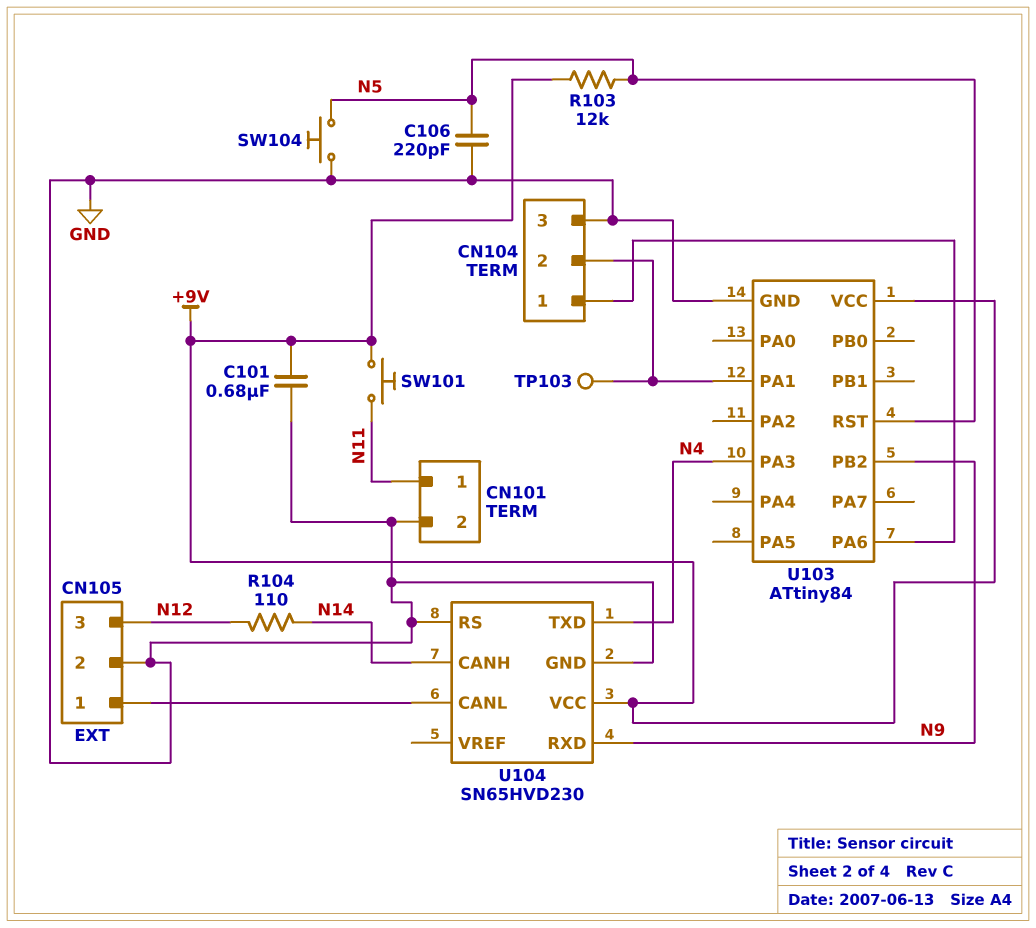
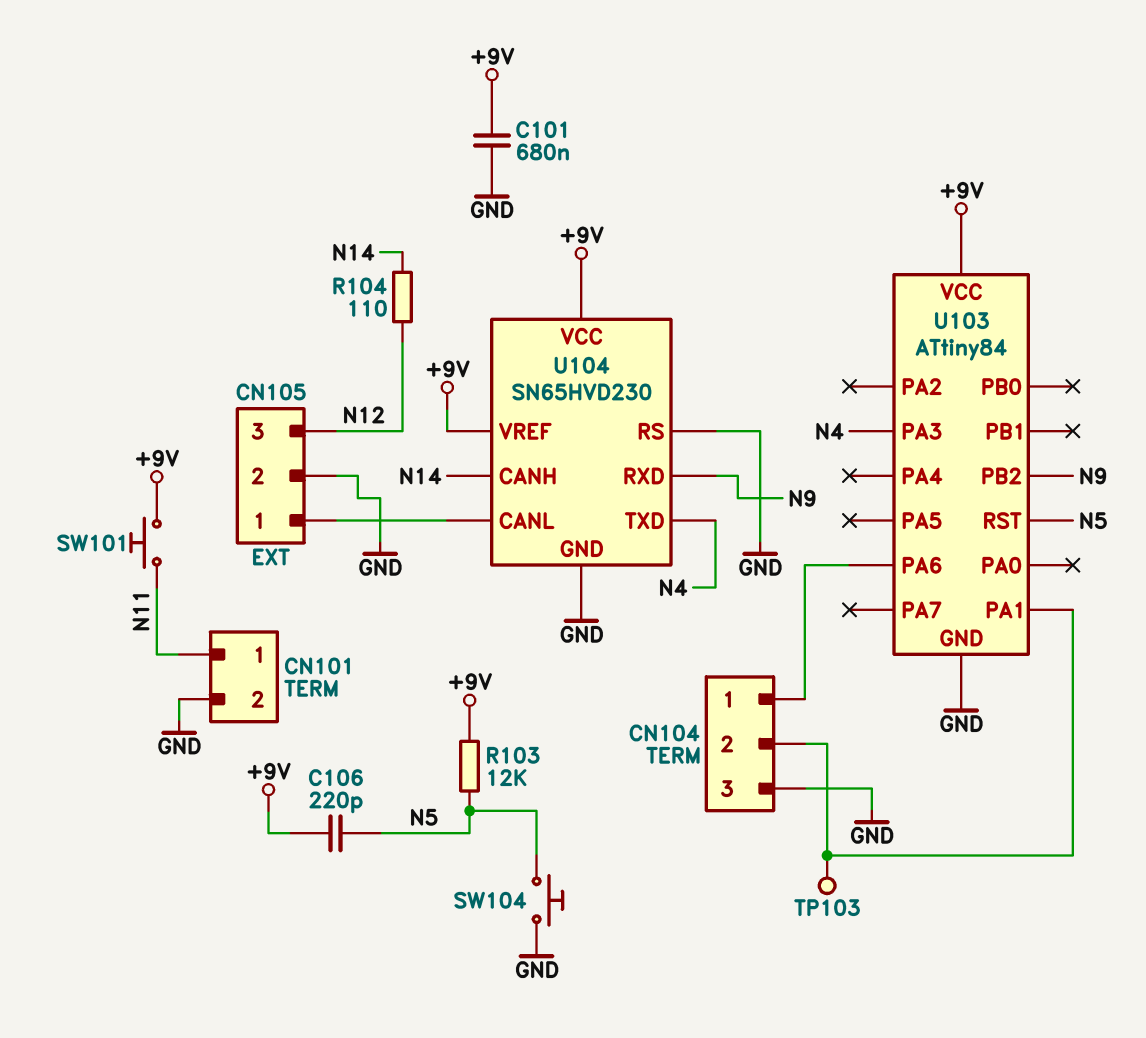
C106: 220pF (GND, N5) -> 220pF (+9V, N5)
U104 pin VREF: none -> +9V

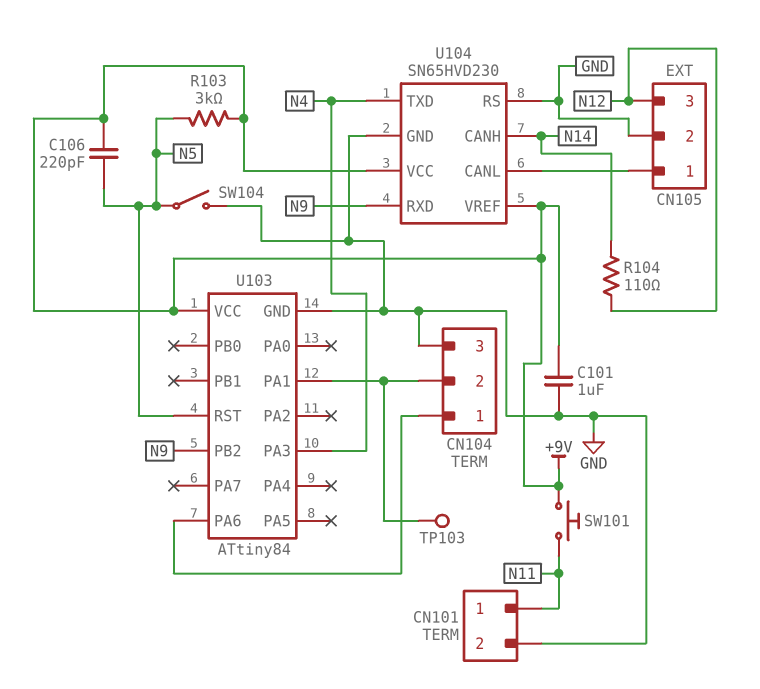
C101: 680nF (+9V, GND) -> 1uF (+9V, GND)
R103: 12k (+9V, N5) -> 3k (+9V, N5)
SW104: button (GND, N5) -> switch (GND, N5)

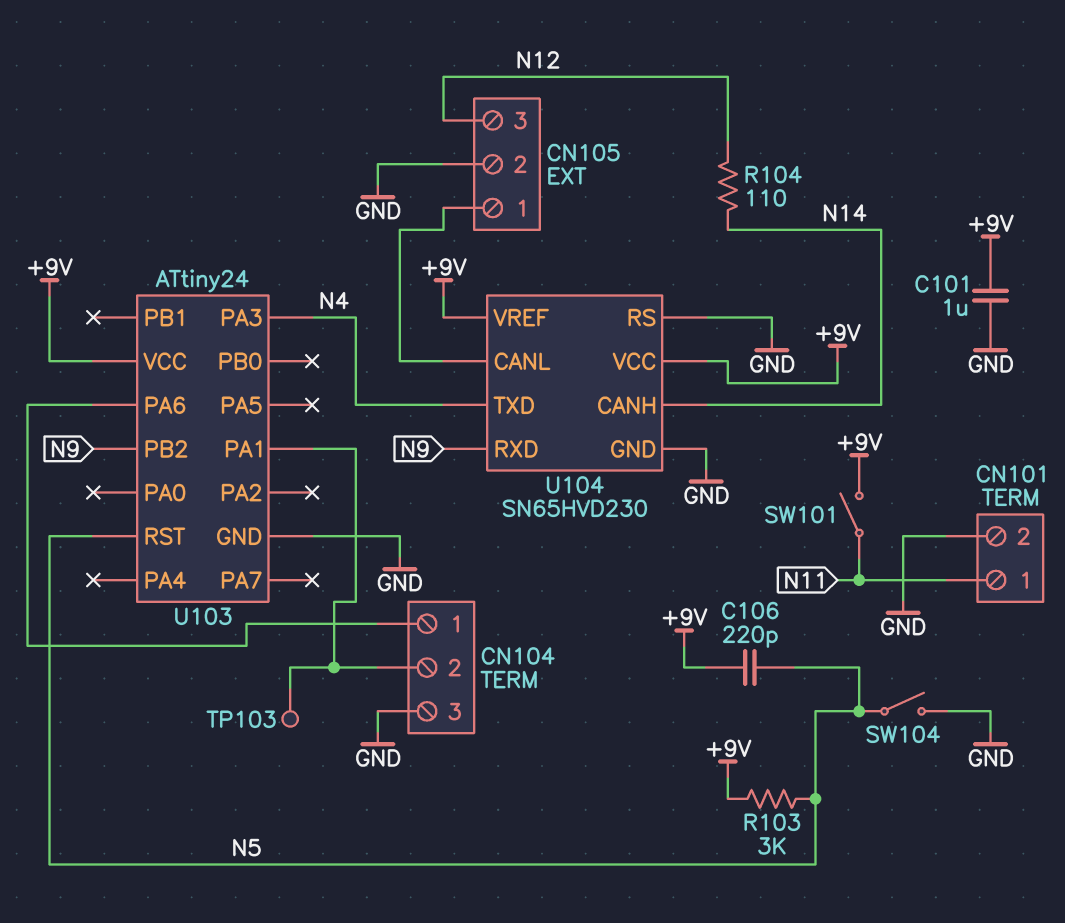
SW101: button (+9V, N11) -> switch (+9V, N11)
U103: ATtiny84 -> ATtiny24

